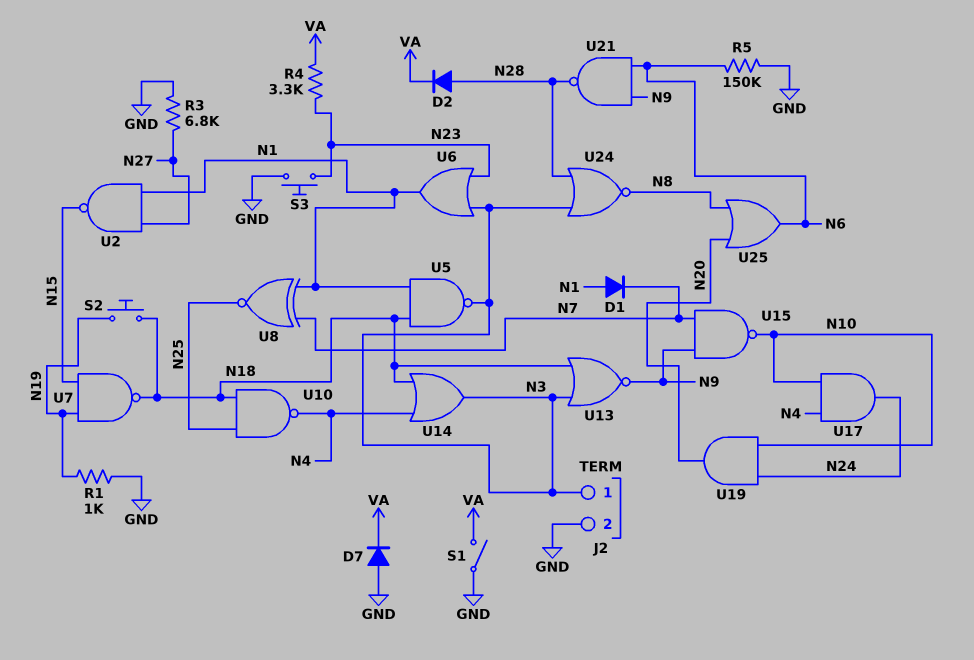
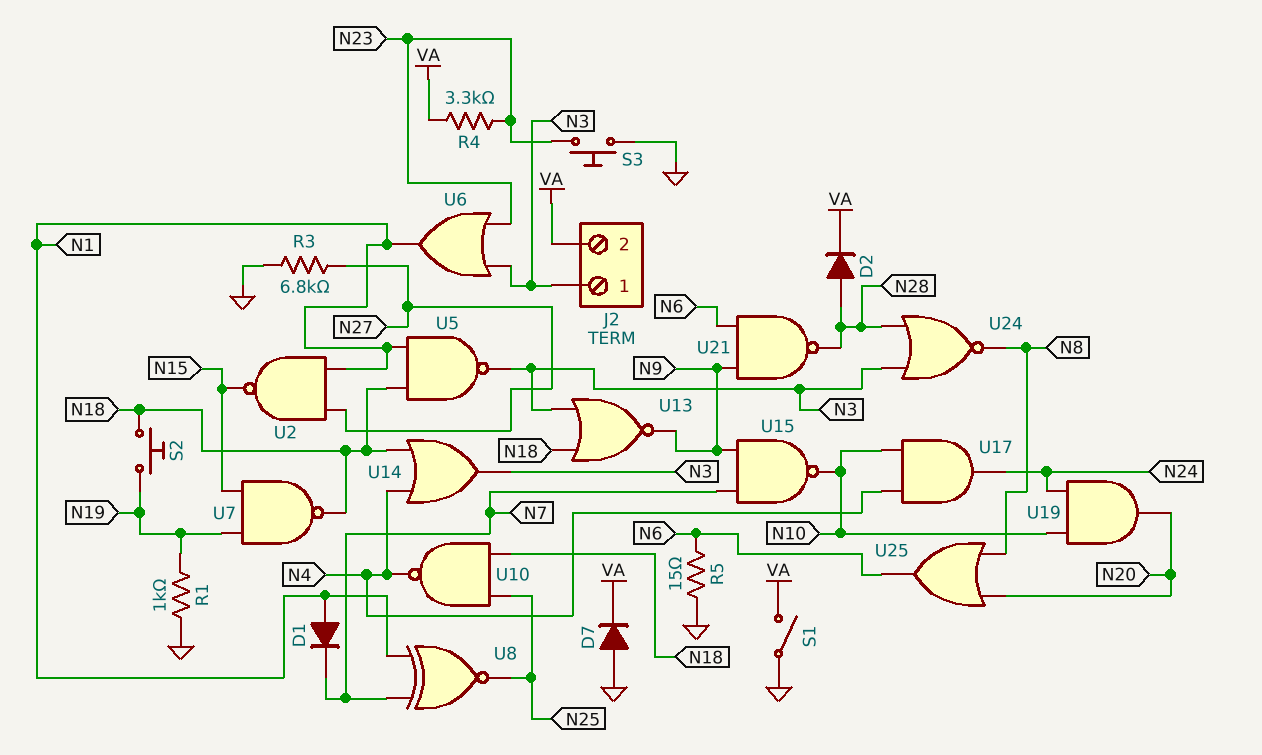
J2 pin 2: GND -> VA
R5: 150k (GND, N6) -> 15 (GND, N6)

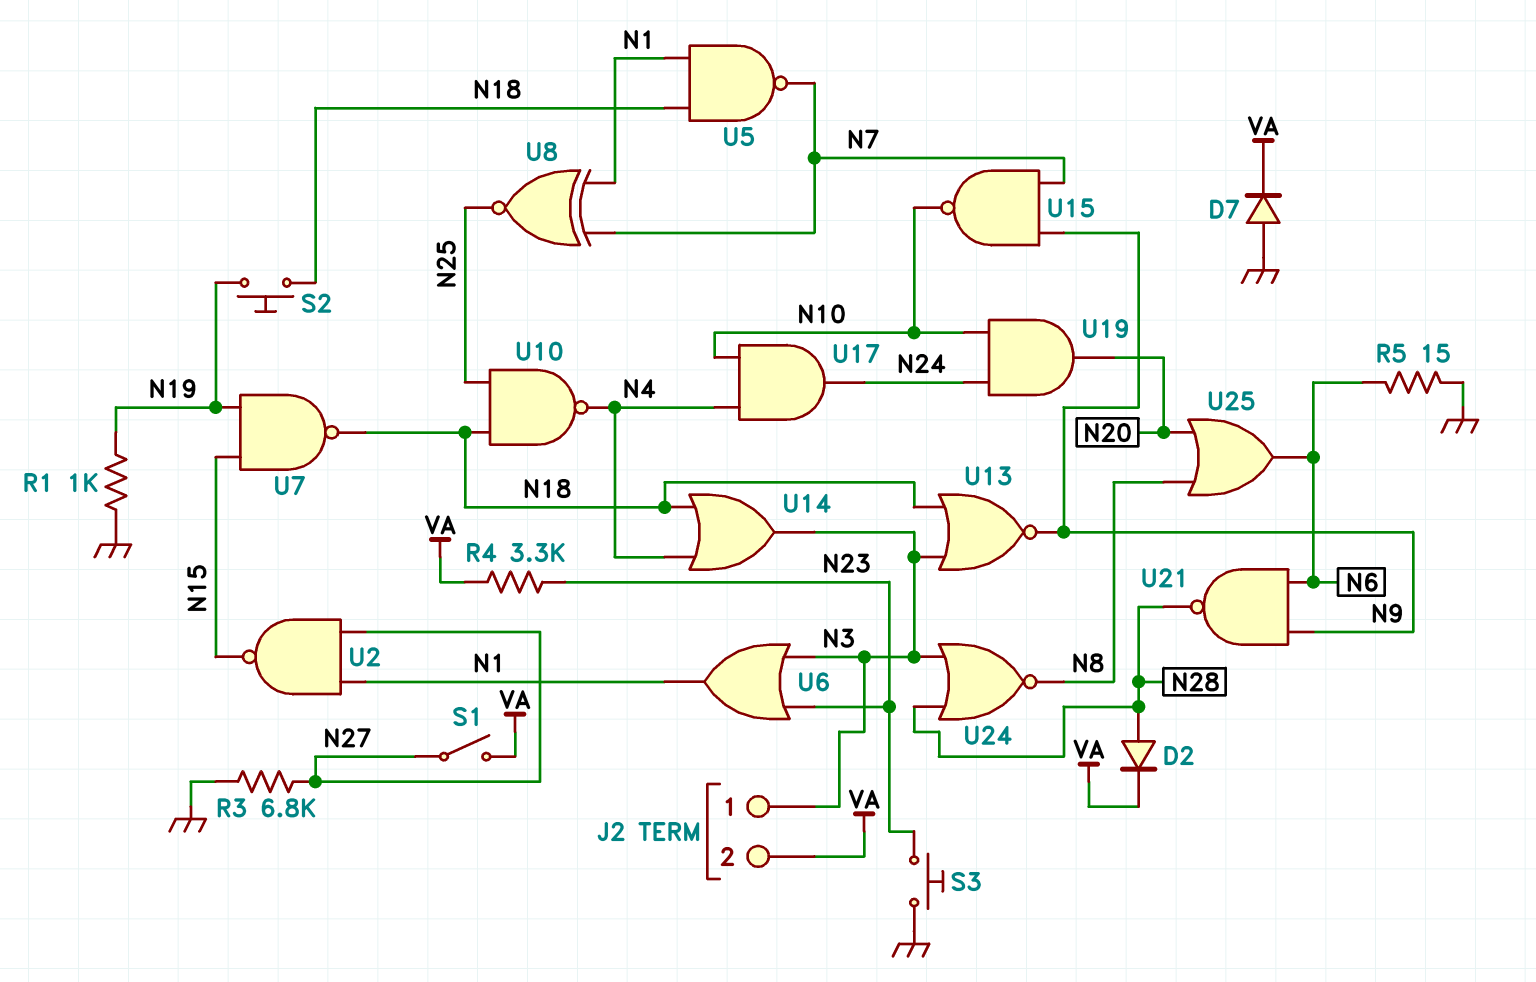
D1: diode (A N1, K N7) -> none
S1: switch (GND, VA) -> switch (N27, VA)
U5: NAND (in N1, in N18, out N3) -> NAND (in N1, in N18, out N7)

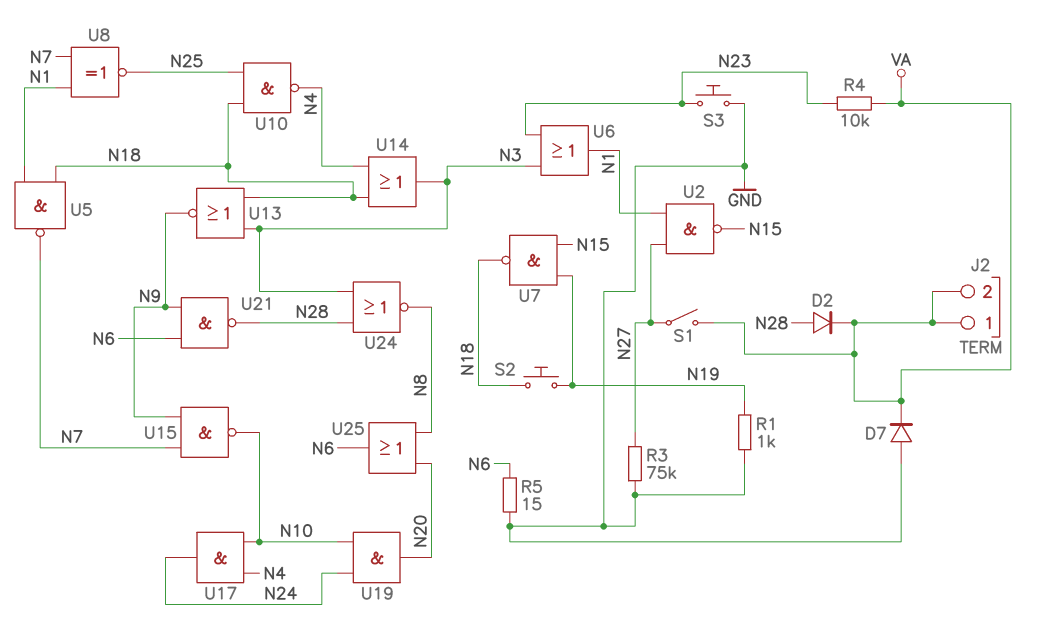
J2 pin 1: N3 -> VA
R3: 6.8k (GND, N27) -> 75k (GND, N27)
R4: 3.3k (N23, VA) -> 10k (N23, VA)

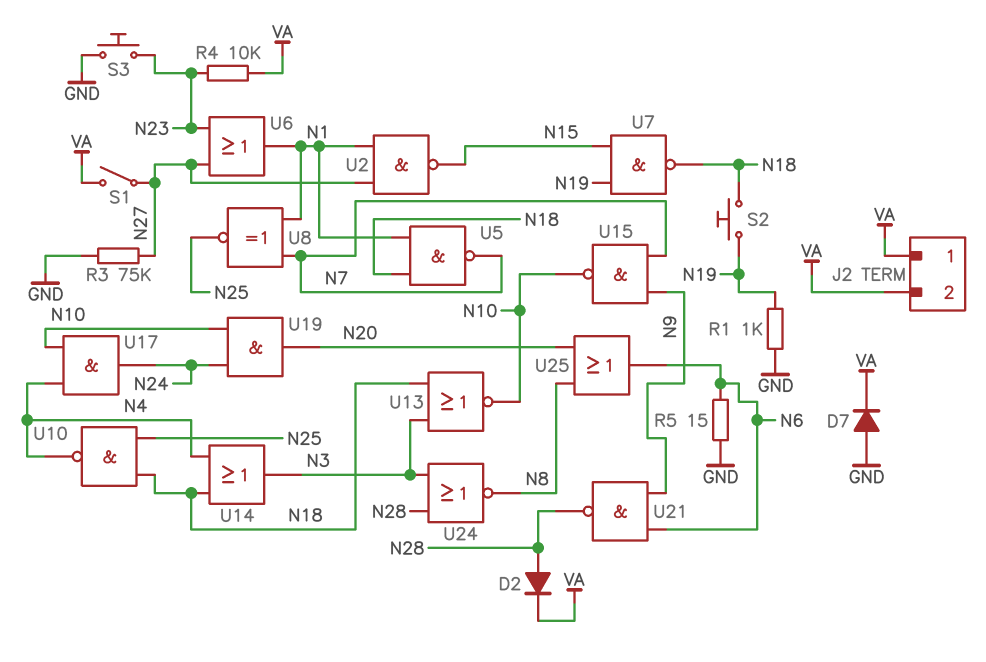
U6: OR (in N3, in N23, out N1) -> OR (in N23, in N27, out N1)
U13: NOR (in N3, in N18, out N9) -> NOR (in N3, in N18, out N10)

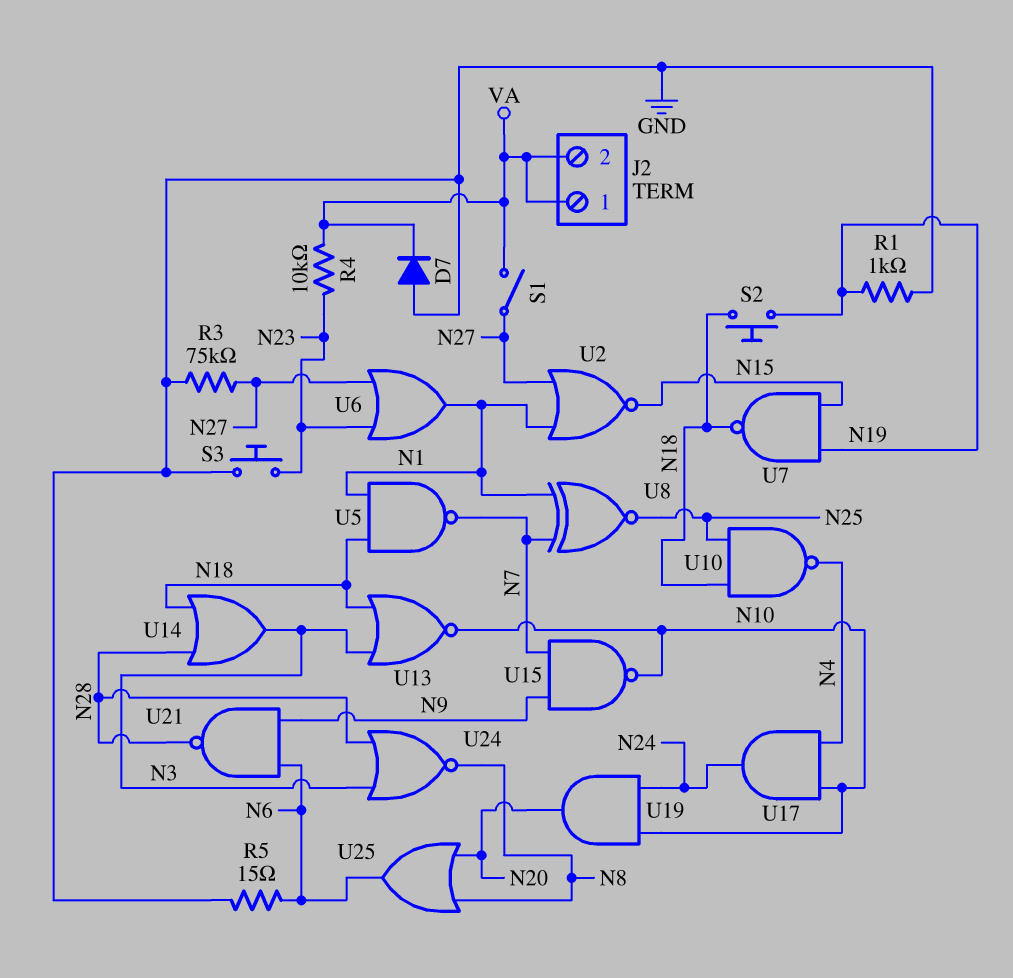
D2: diode (A N28, K VA) -> none
U2: NAND (in N1, in N27, out N15) -> NOR (in N1, in N27, out N15)
U14: OR (in N4, in N18, out N3) -> OR (in N18, in N28, out N3)

